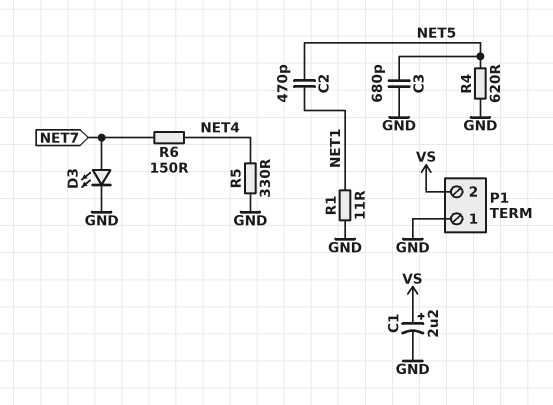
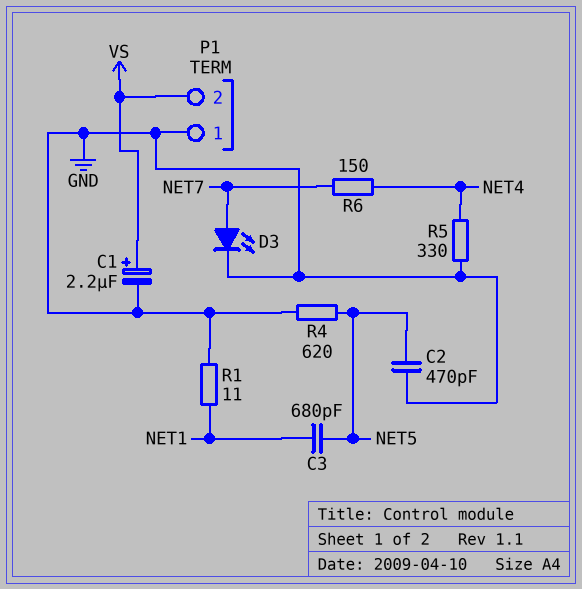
C2: 470pF (NET1, NET5) -> 470pF (GND, NET5)
C3: 680pF (GND, NET5) -> 680pF (NET1, NET5)

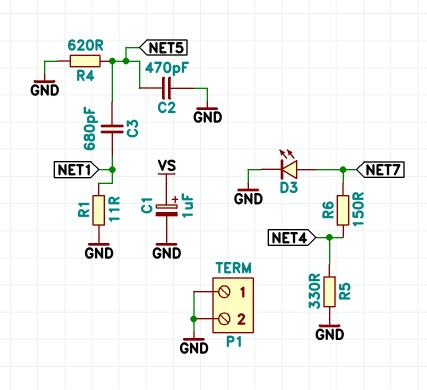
C1: 2.2uF (plus VS, minus GND) -> 1uF (plus VS, minus GND)
P1 pin 2: VS -> GND

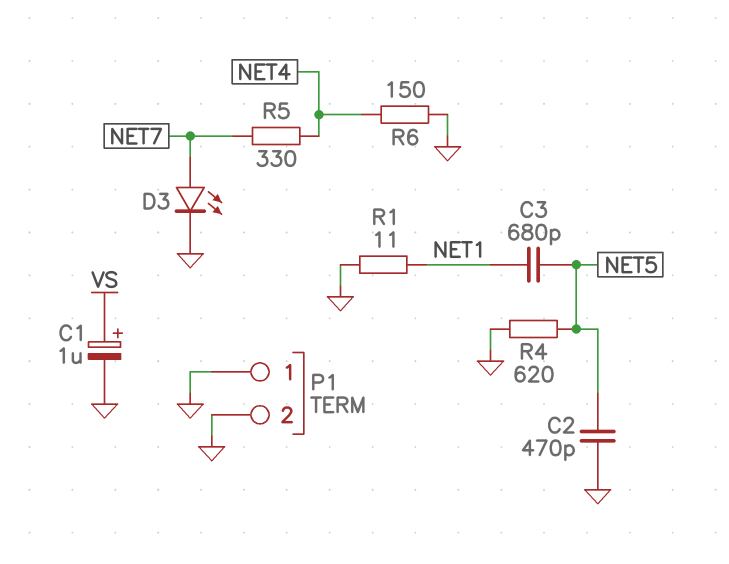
R5: 330 (GND, NET4) -> 330 (NET4, NET7)
R6: 150 (NET4, NET7) -> 150 (GND, NET4)

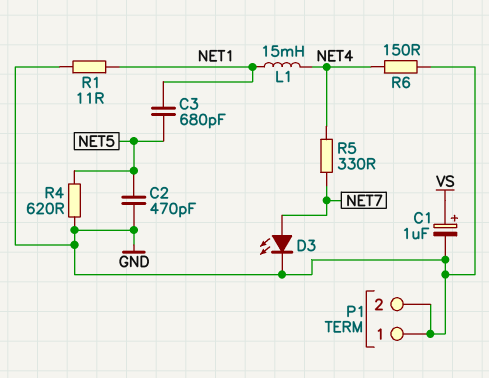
L1: none -> 15mH (NET1, NET4)

